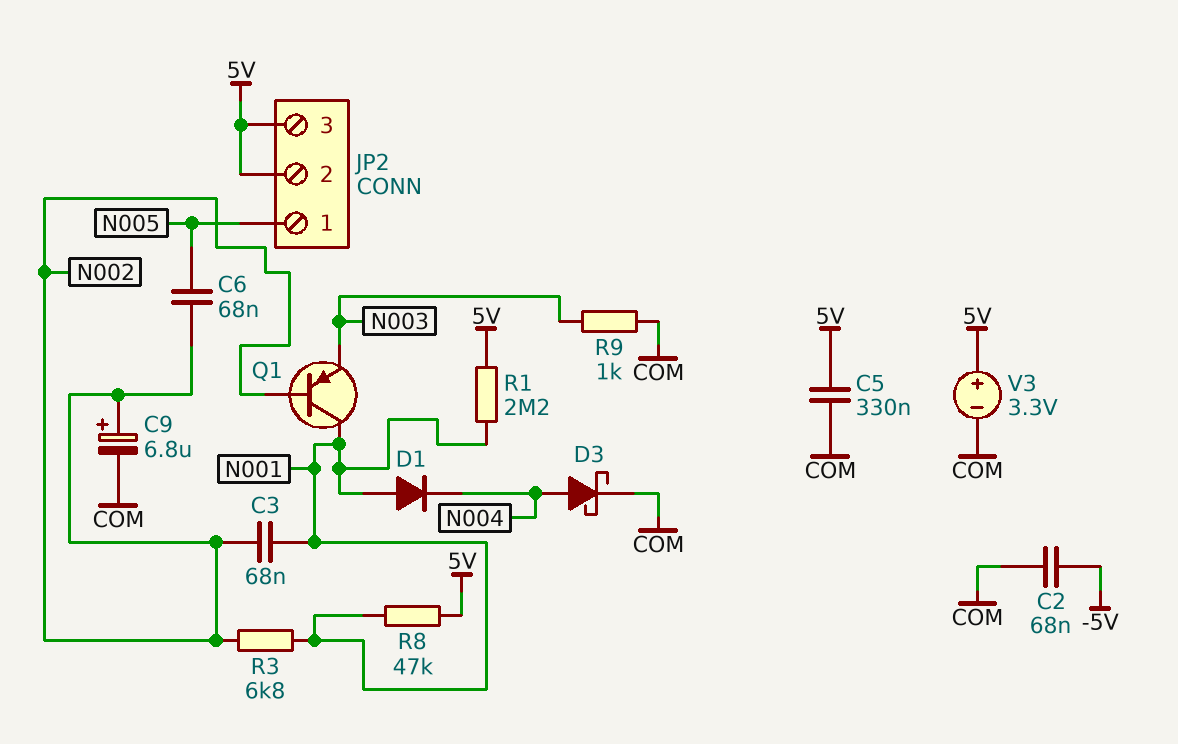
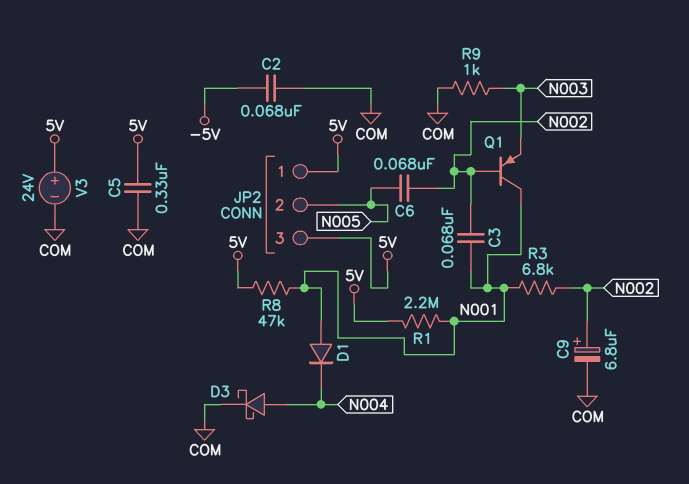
JP2 pin 1: N005 -> 5V
JP2 pin 2: 5V -> N005
V3: 3.3V (plus 5V, minus COM) -> 24V (plus 5V, minus COM)

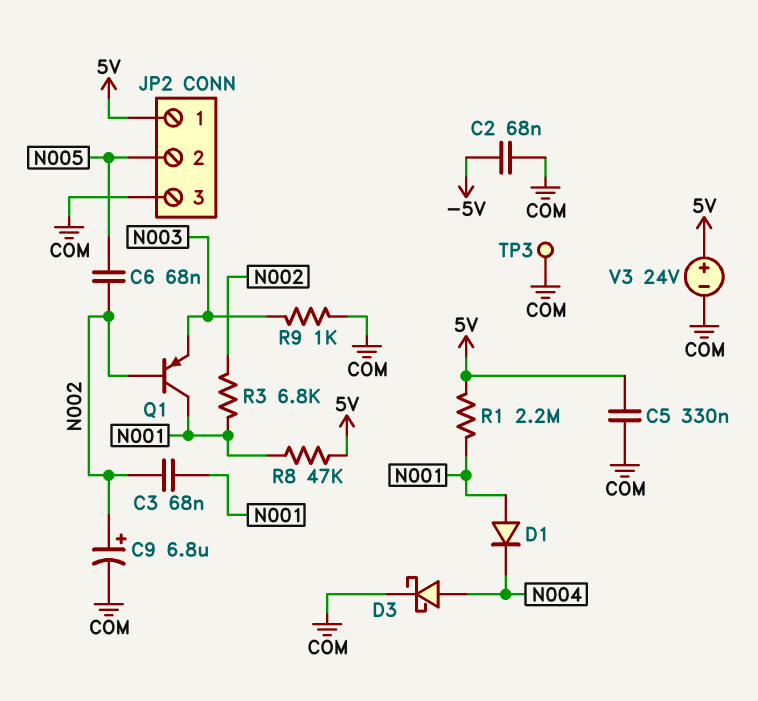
JP2 pin 3: 5V -> COM
TP3: none -> test point (COM)

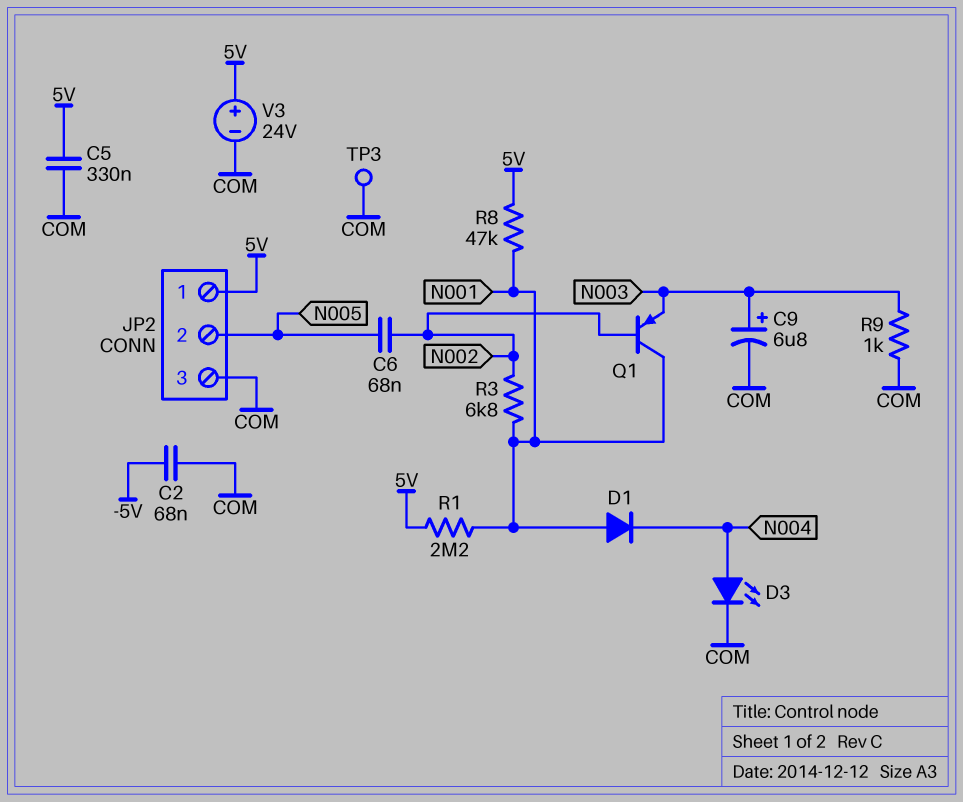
C3: 68nF (N001, N002) -> none
C9: 6.8uF (plus N002, minus COM) -> 6.8uF (plus N003, minus COM)
D3: schottky (A N004, K COM) -> LED (A N004, K COM)

